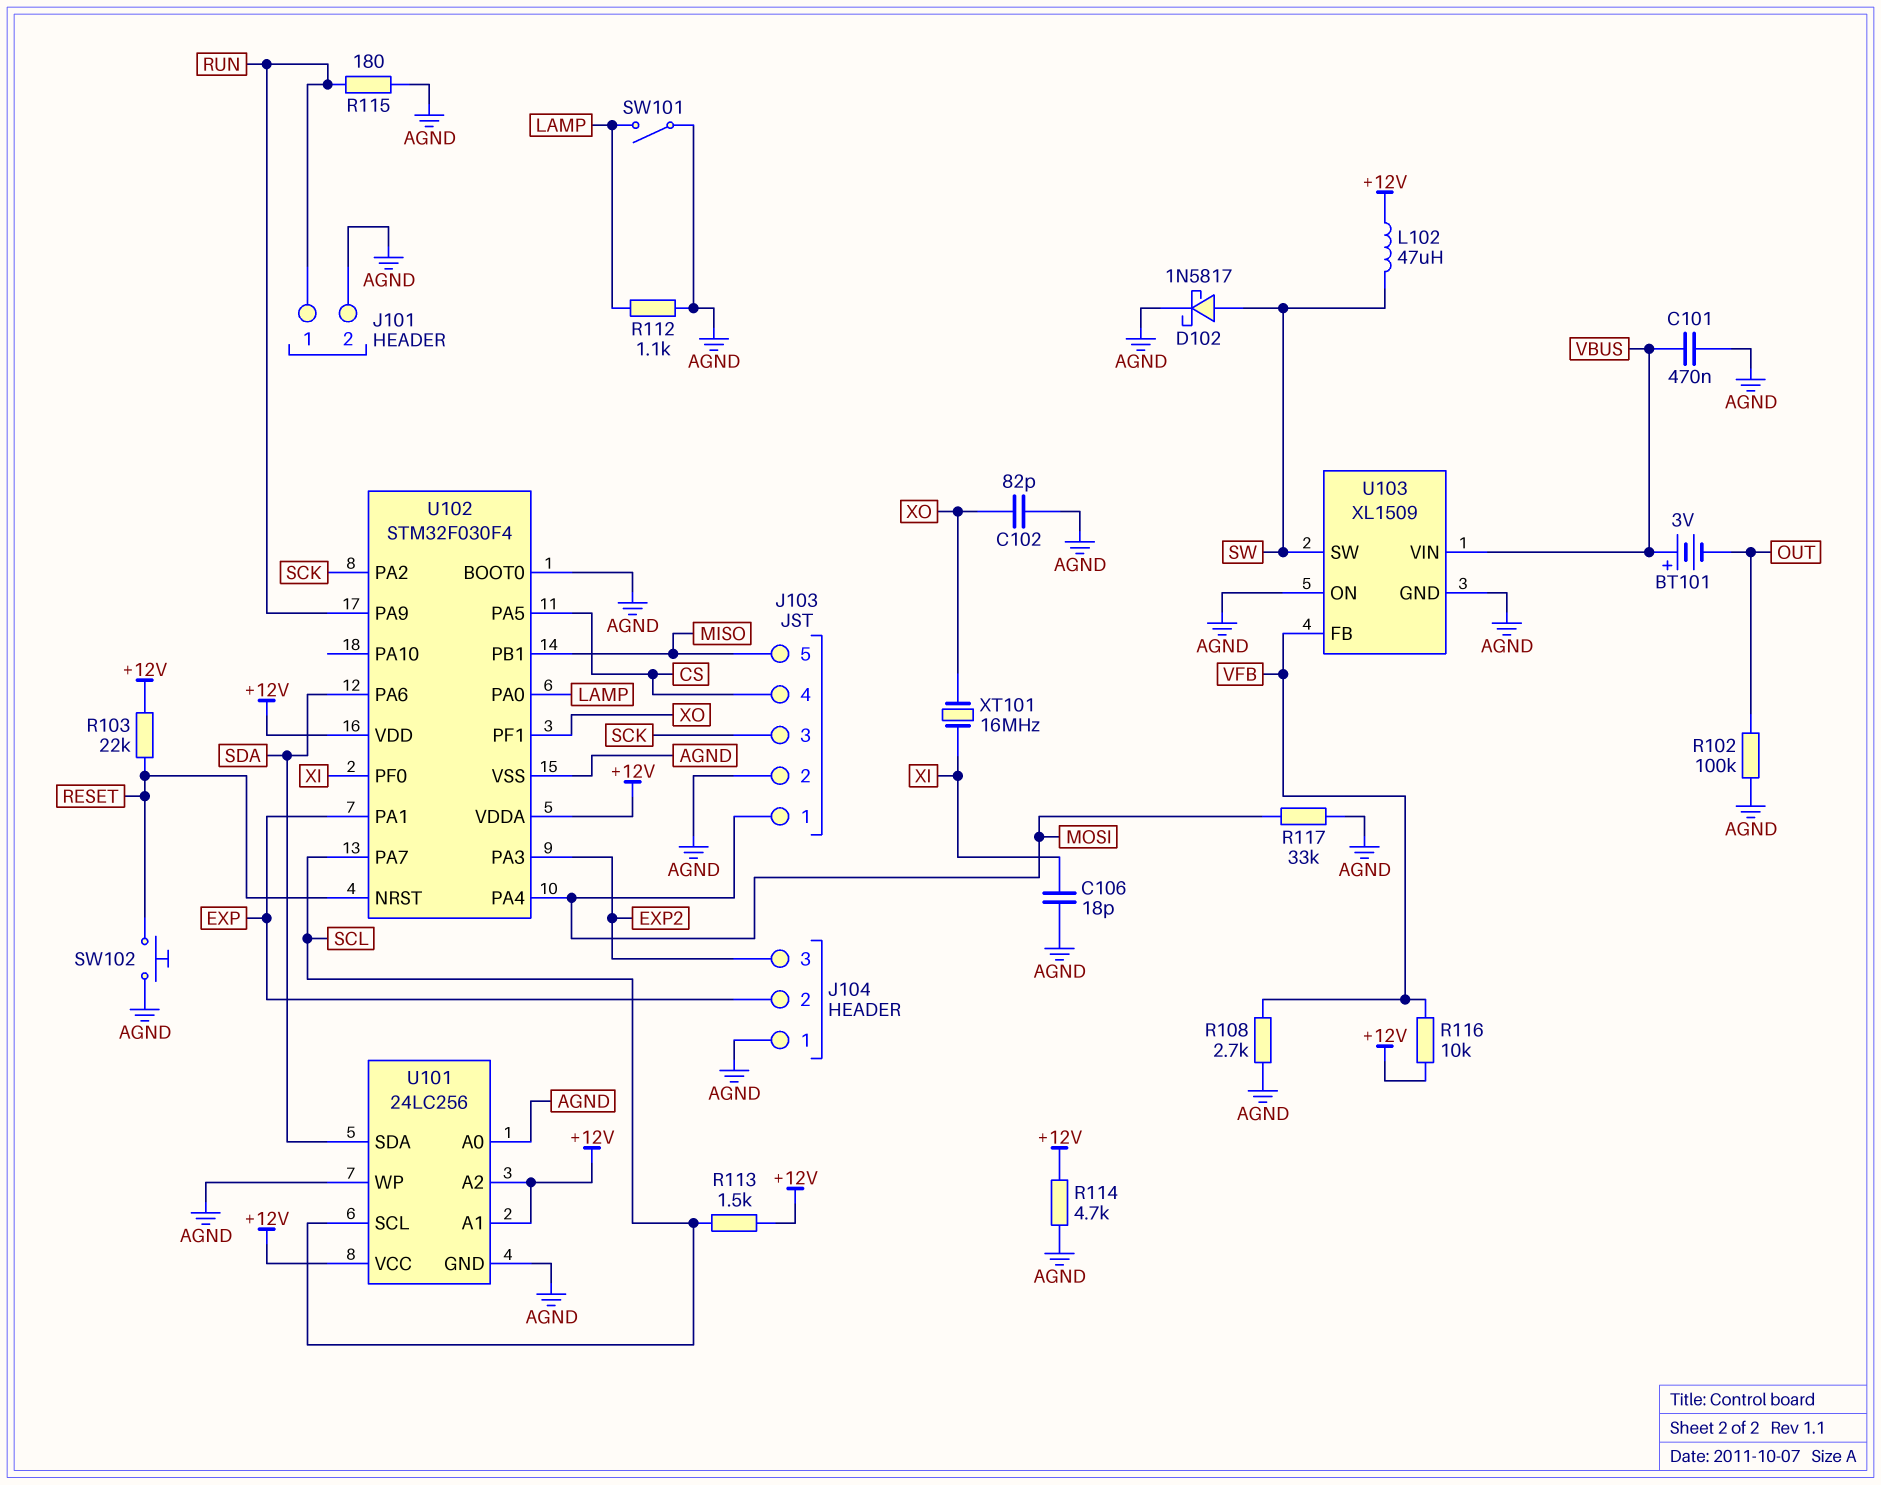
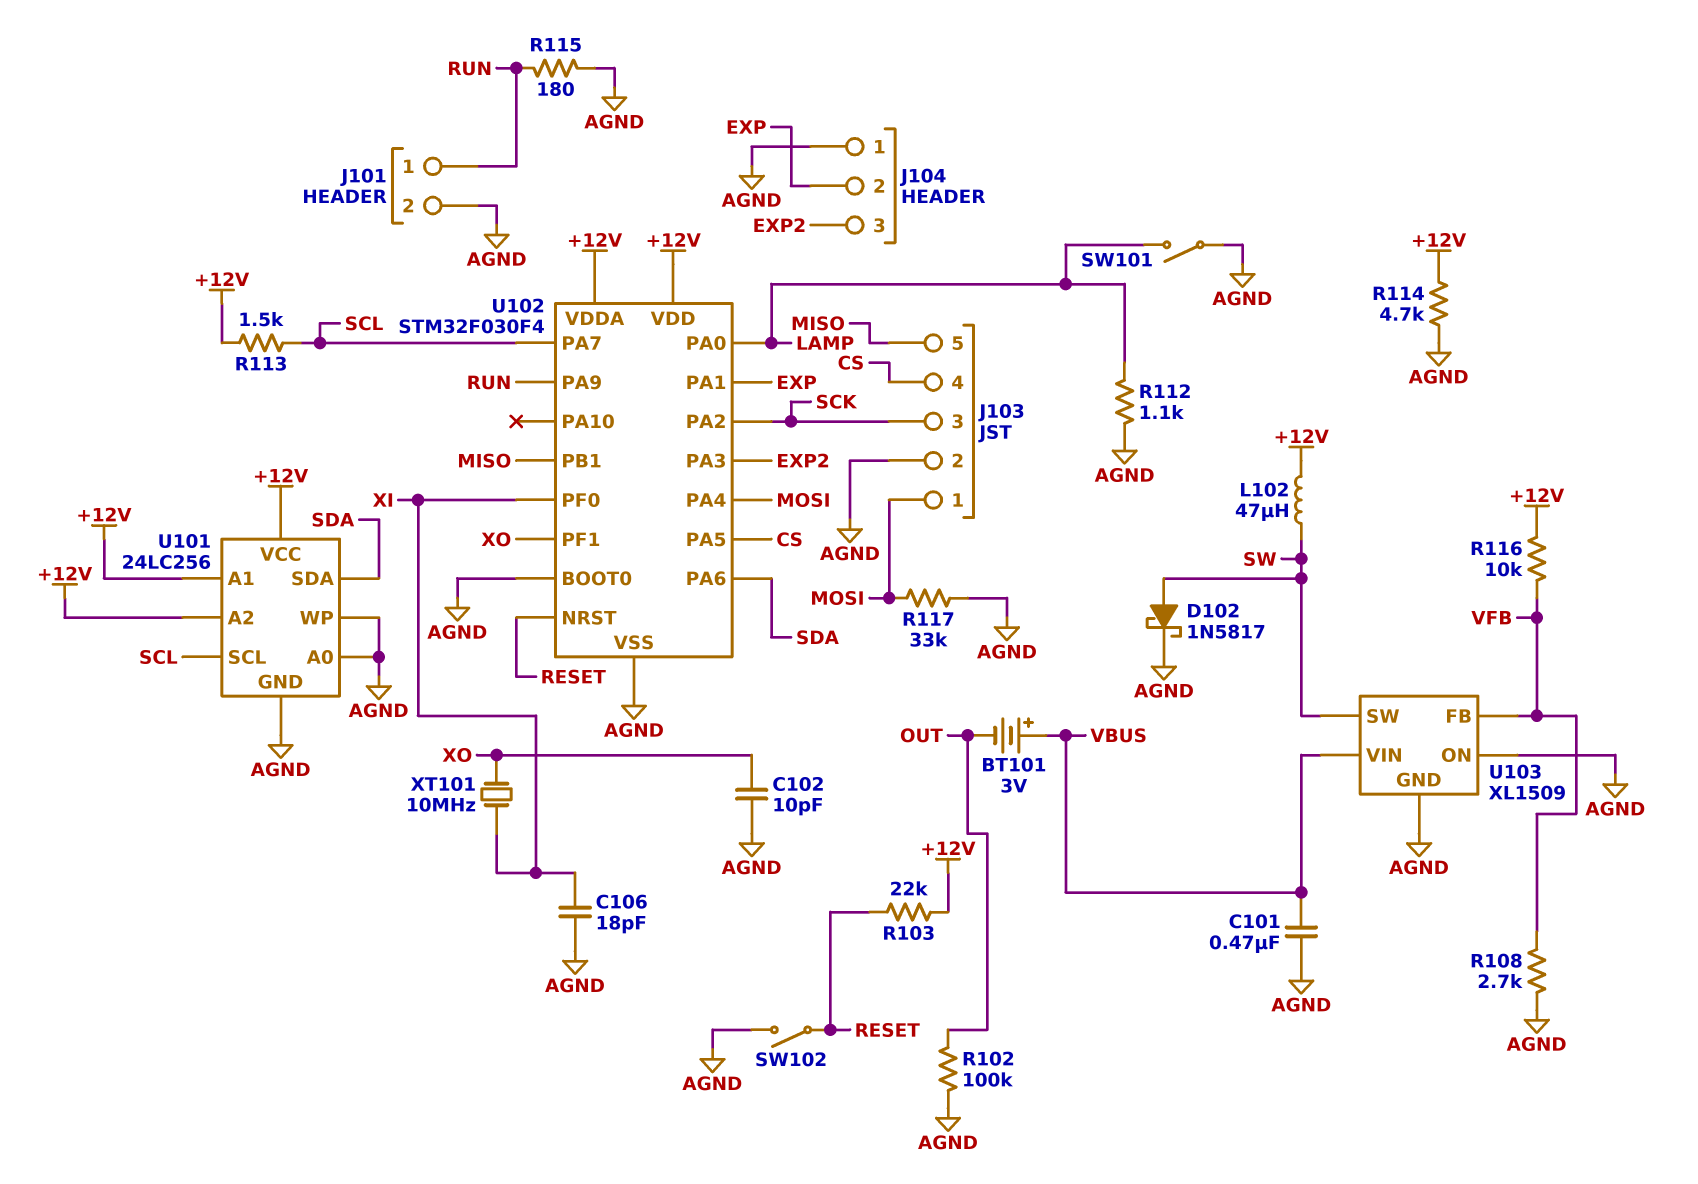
C102: 82pF (AGND, XO) -> 10pF (AGND, XO)
SW102: button (AGND, RESET) -> switch (AGND, RESET)
XT101: 16MHz (XI, XO) -> 10MHz (XI, XO)

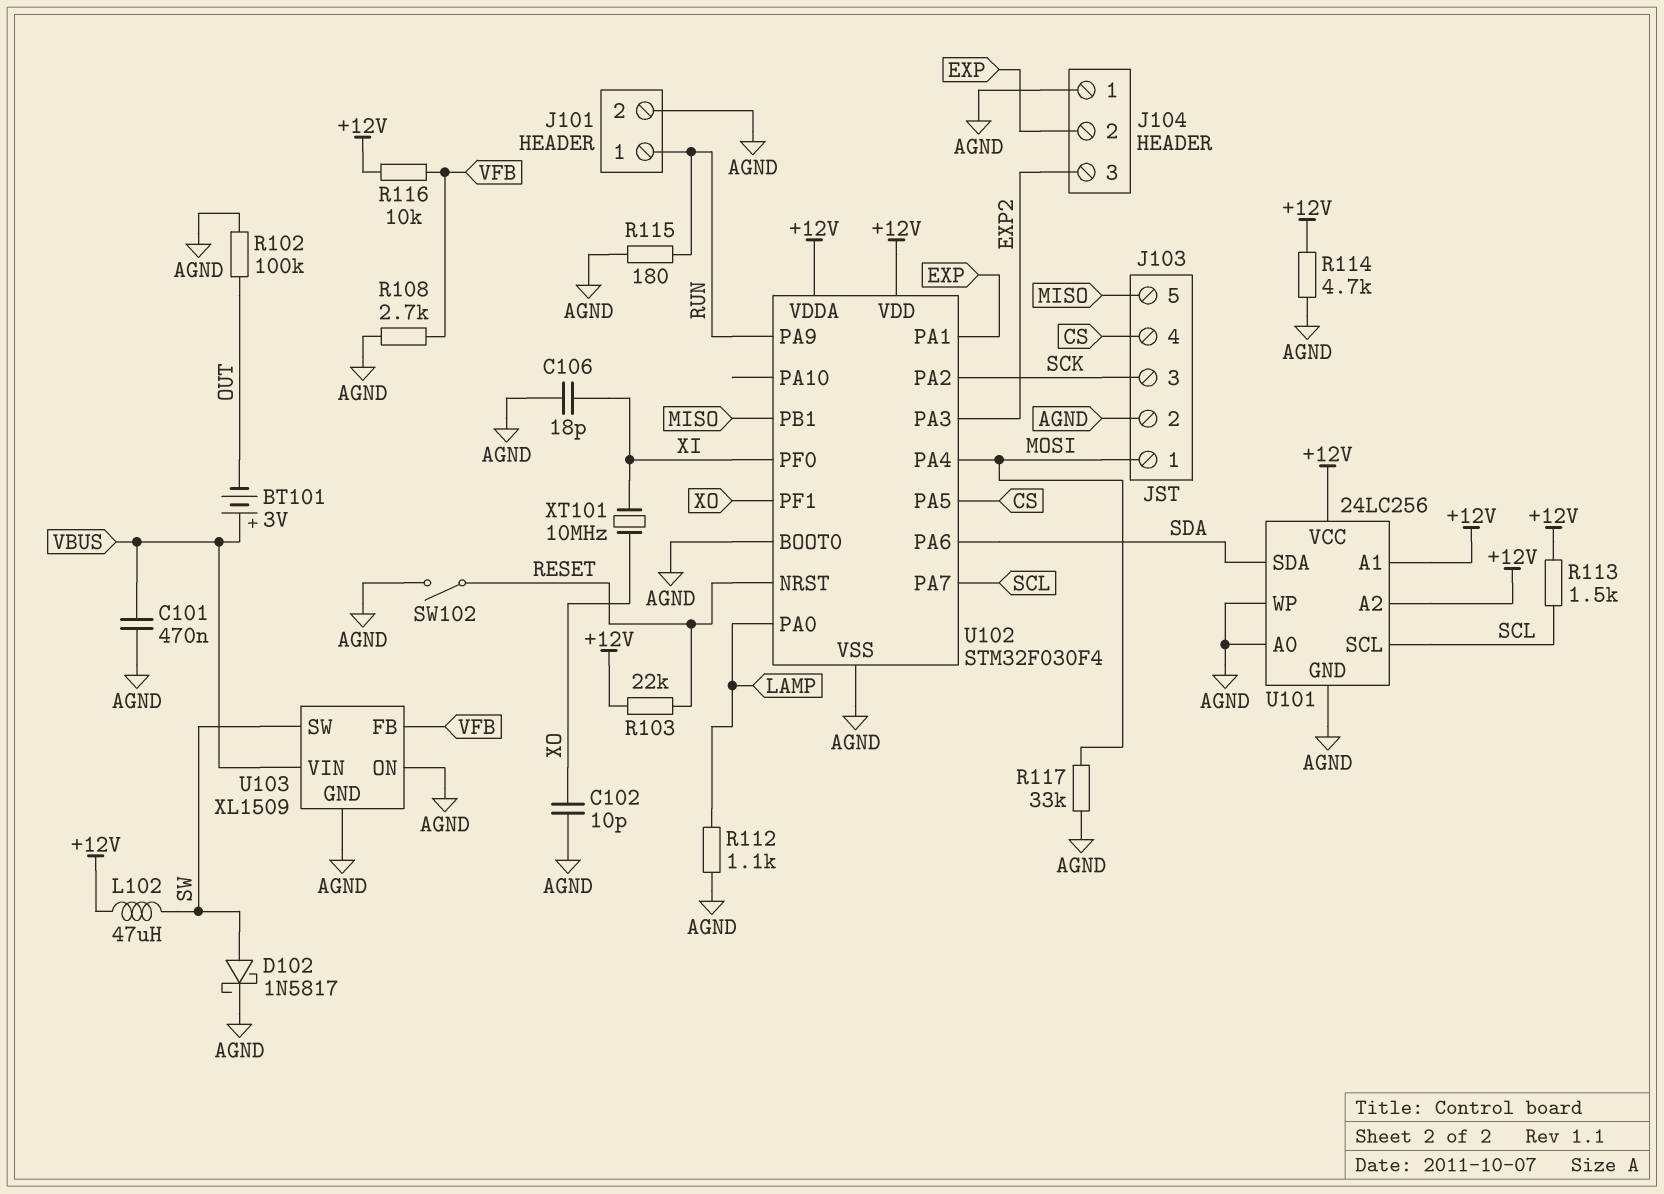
SW101: switch (AGND, LAMP) -> none

